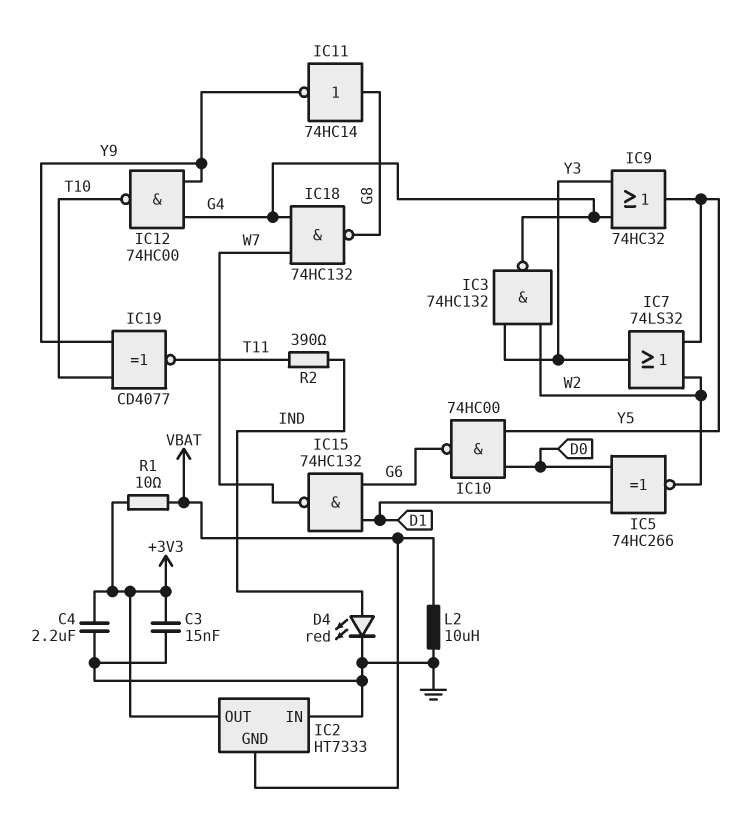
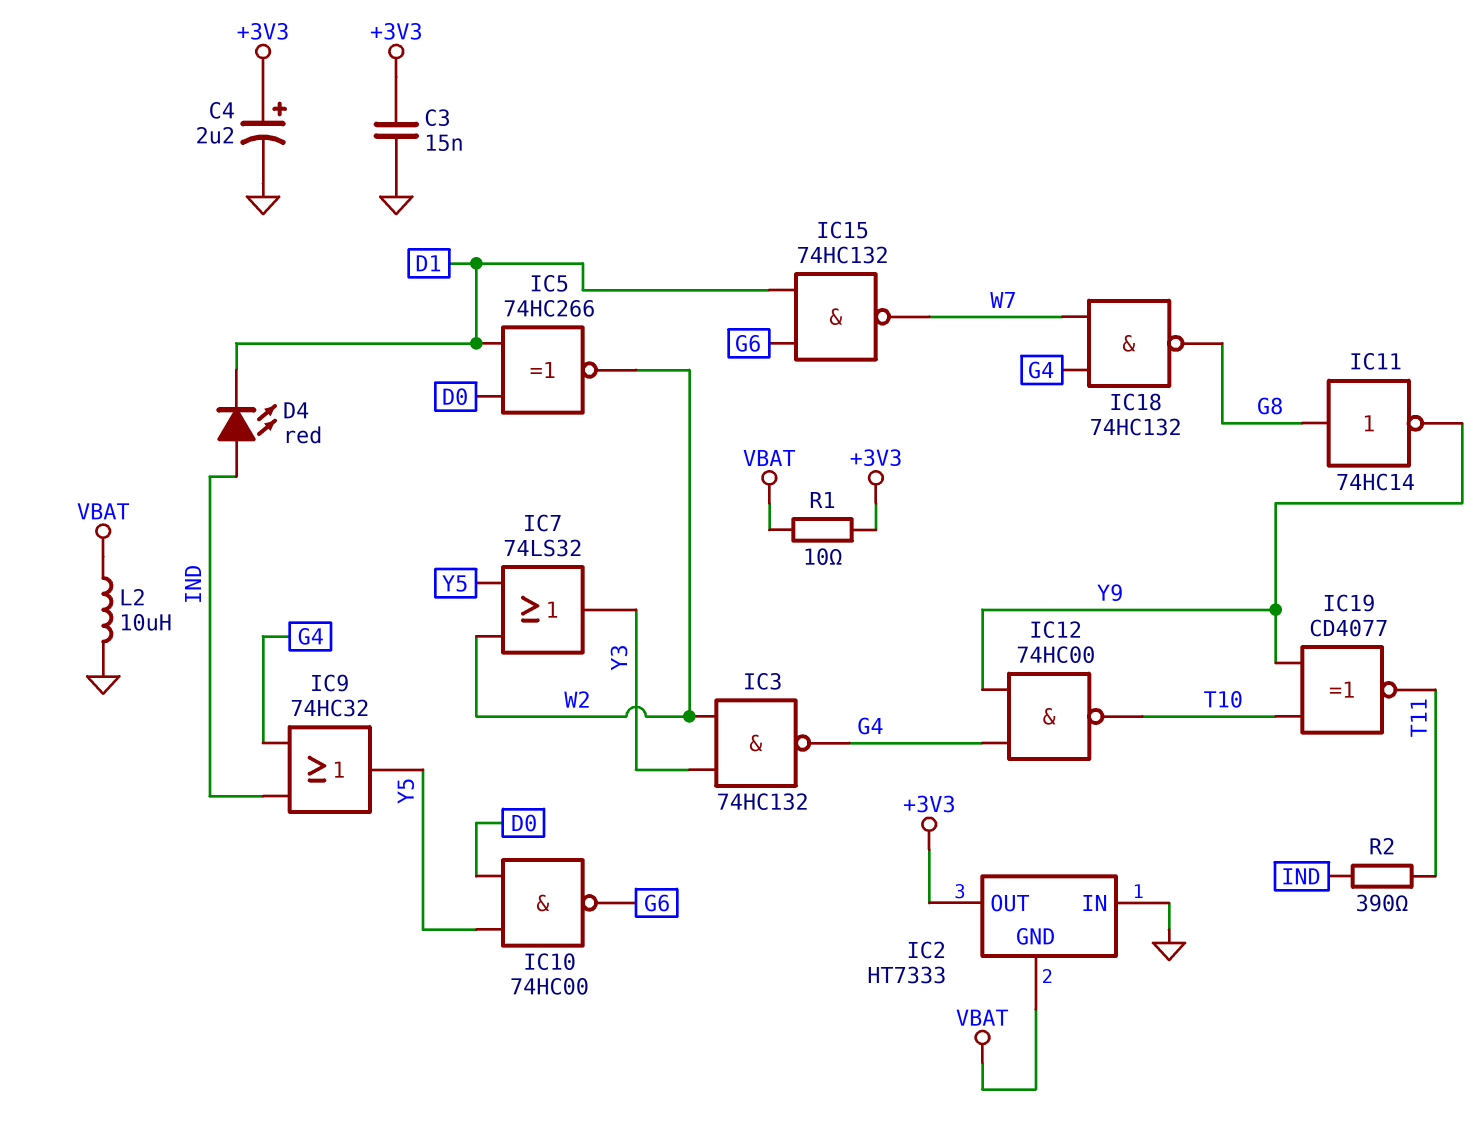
C4: 2.2uF (+3V3, GND) -> 2.2uF (plus +3V3, minus GND)
D4: LED red (A IND, K GND) -> LED red (A IND, K D1)
IC9: OR 74HC32 (in G4, in Y3, out Y5) -> OR 74HC32 (in G4, in IND, out Y5)

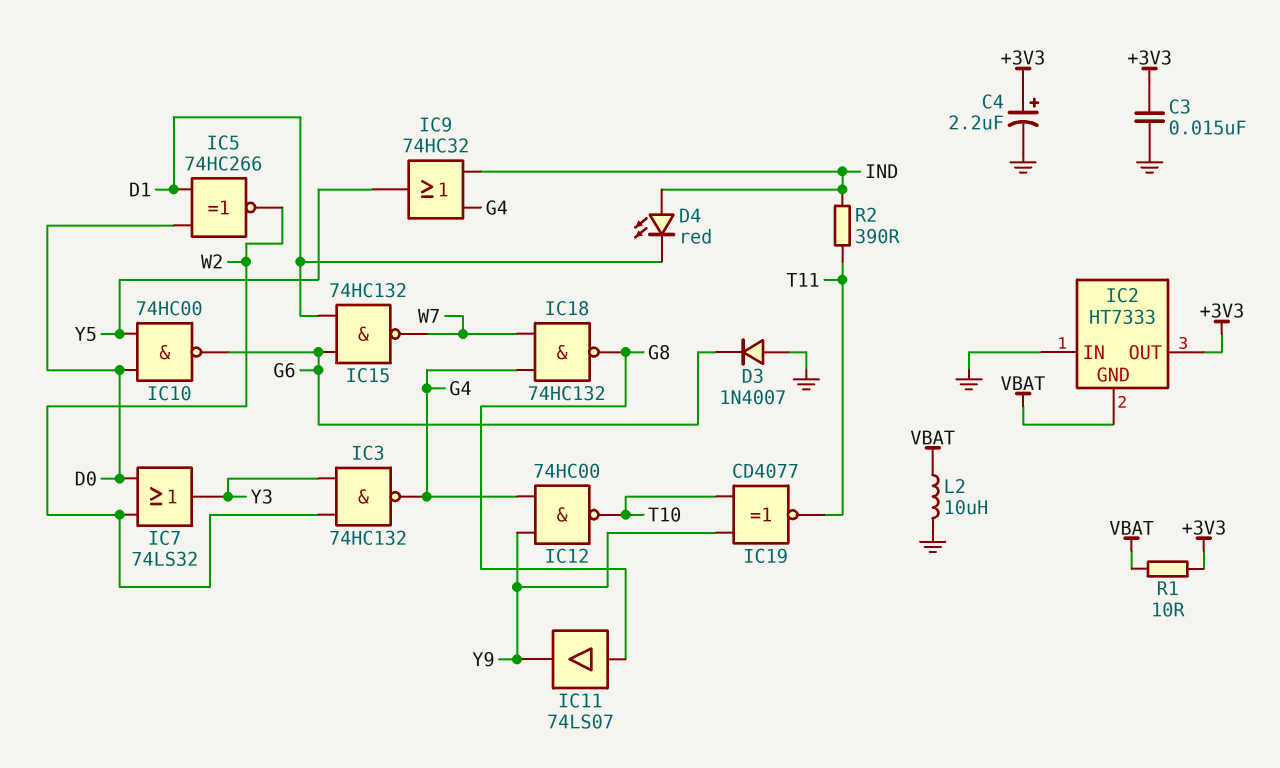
D3: none -> diode 1N4007 (A GND, K G6)
IC7: OR 74LS32 (in W2, in Y5, out Y3) -> OR 74LS32 (in D0, in W2, out Y3)
IC11: NOT 74HC14 (in G8, out Y9) -> buffer 74LS07 (in G8, out Y9)

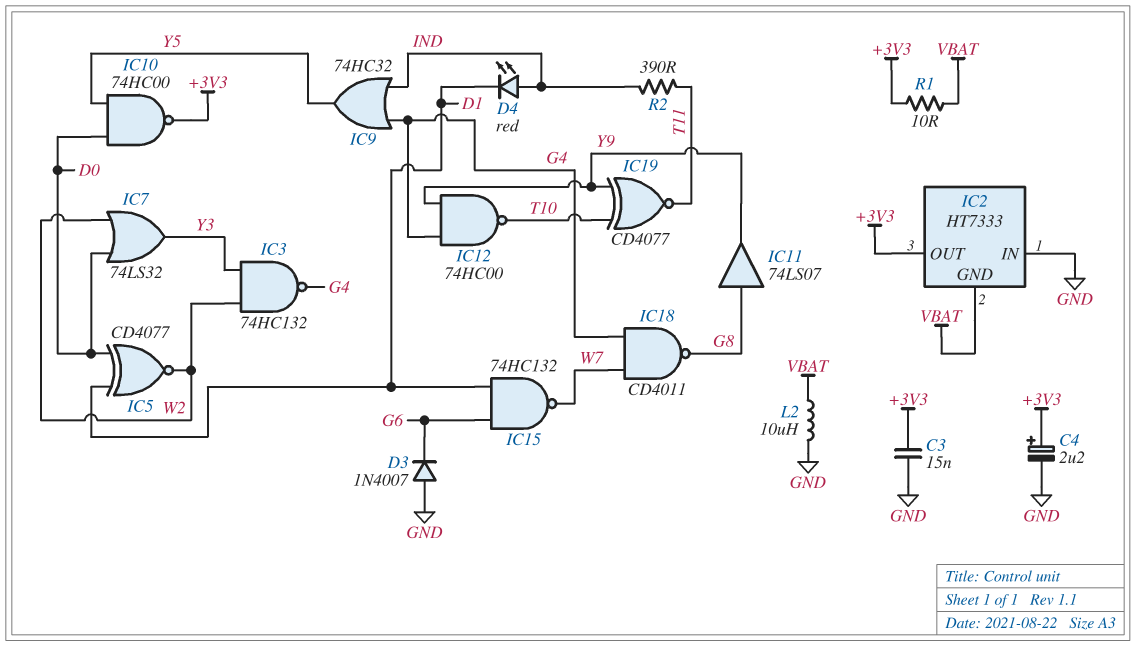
IC5: XNOR 74HC266 (in D0, in D1, out W2) -> XNOR CD4077 (in D0, in D1, out W2)
IC10: NAND 74HC00 (in D0, in Y5, out G6) -> NAND 74HC00 (in D0, in Y5, out +3V3)
IC18: NAND 74HC132 (in G4, in W7, out G8) -> NAND CD4011 (in G4, in W7, out G8)

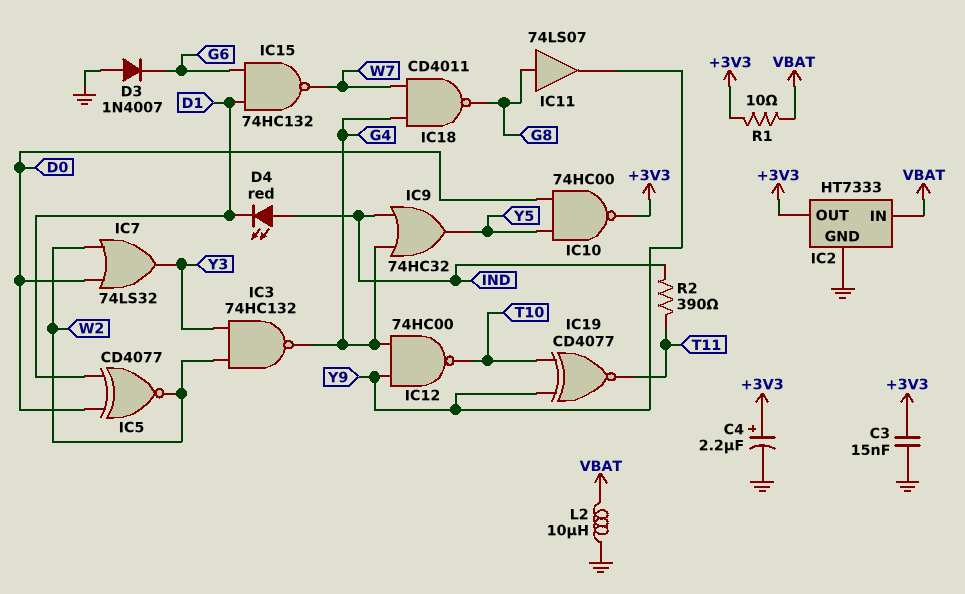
IC2 pin GND: VBAT -> GND
IC2 pin IN: GND -> VBAT

